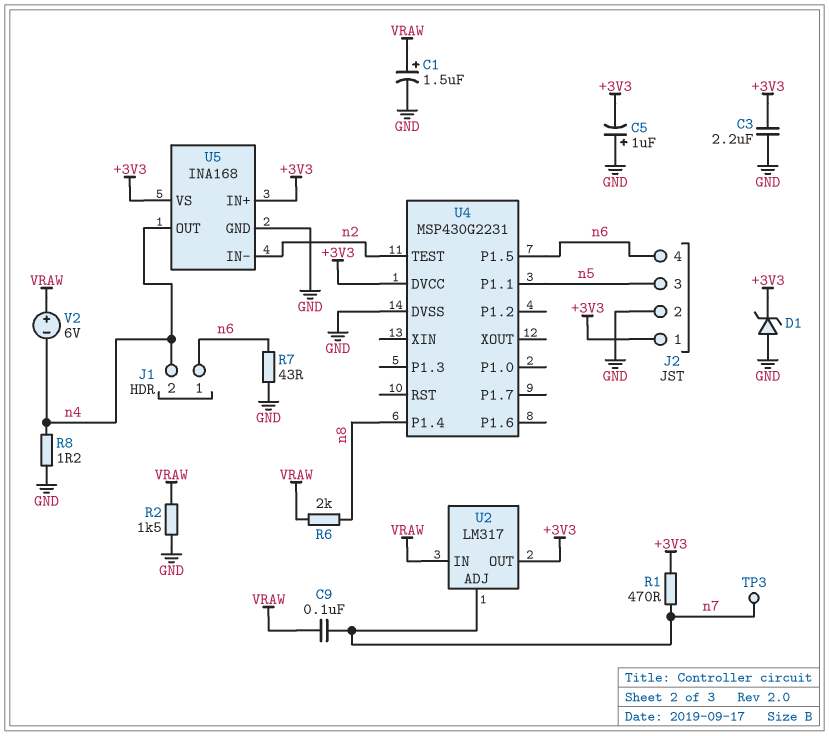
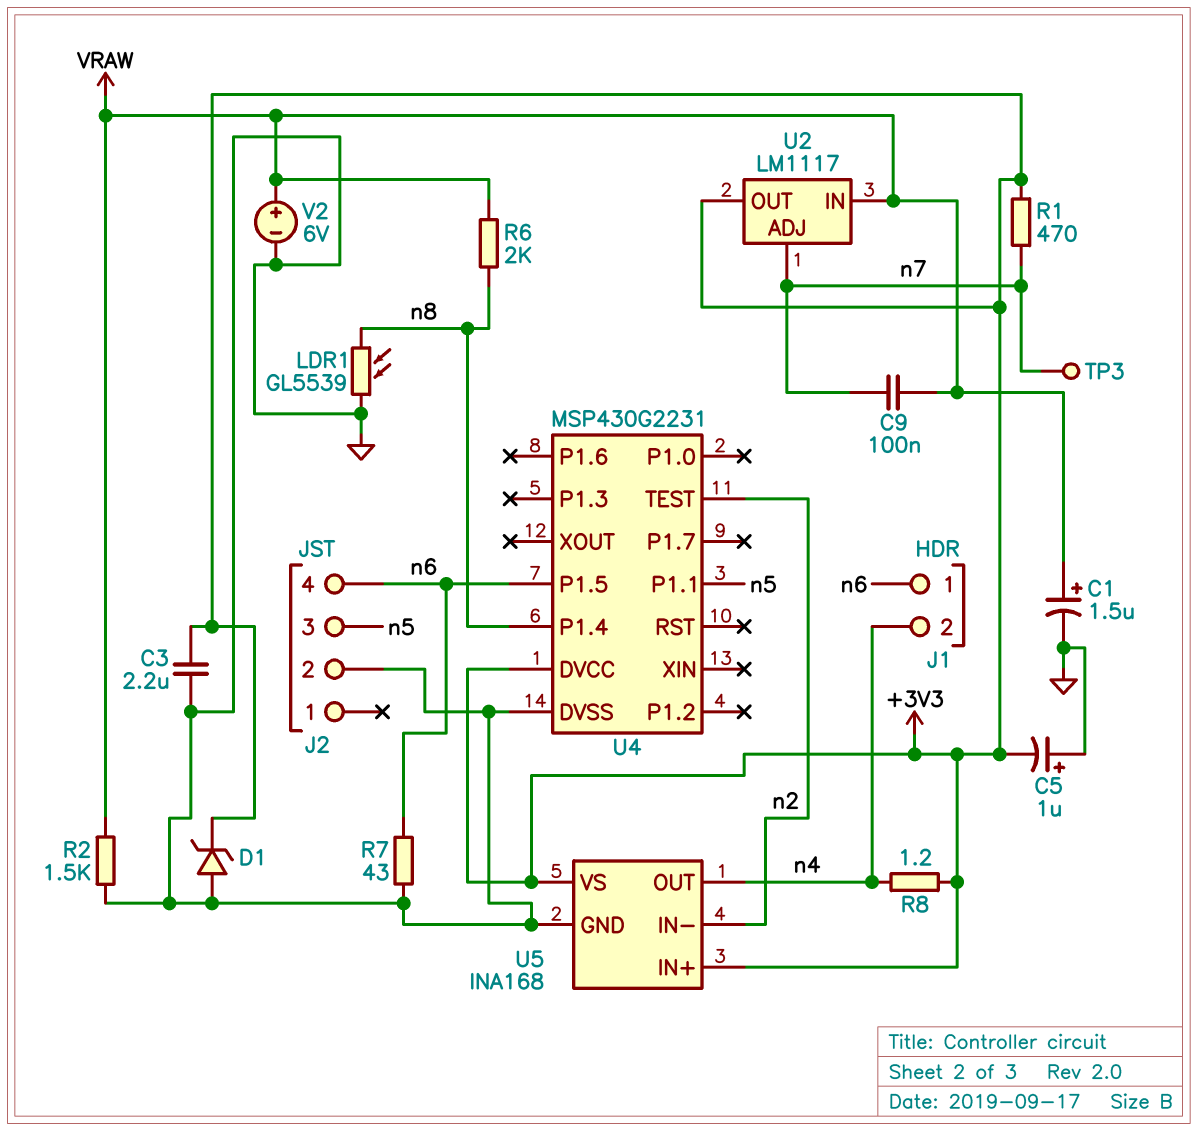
J2 pin 1: +3V3 -> none
LDR1: none -> GL5539 (GND, n8)
R8: 1.2 (GND, n4) -> 1.2 (+3V3, n4)
U2: LM317 -> LM1117
V2: 6V (plus VRAW, minus n4) -> 6V (plus VRAW, minus GND)

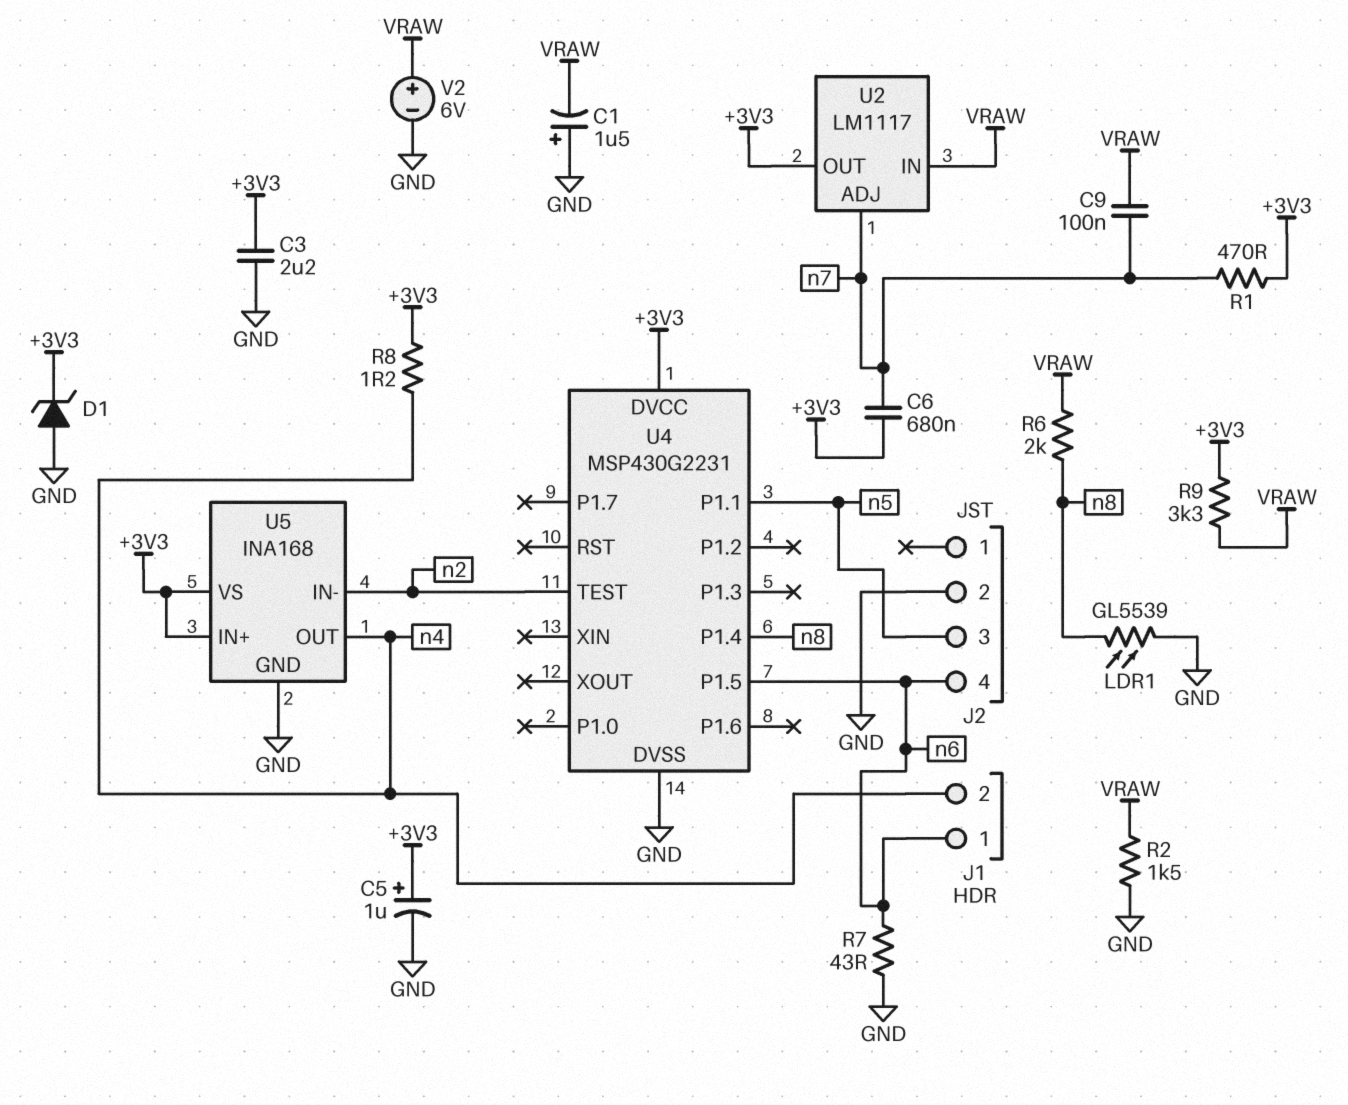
C1: 1.5uF (plus VRAW, minus GND) -> 1.5uF (plus GND, minus VRAW)
C5: 1uF (plus GND, minus +3V3) -> 1uF (plus +3V3, minus GND)
C6: none -> 680nF (+3V3, n7)
R9: none -> 3.3k (+3V3, VRAW)
TP3: test point (n7) -> none

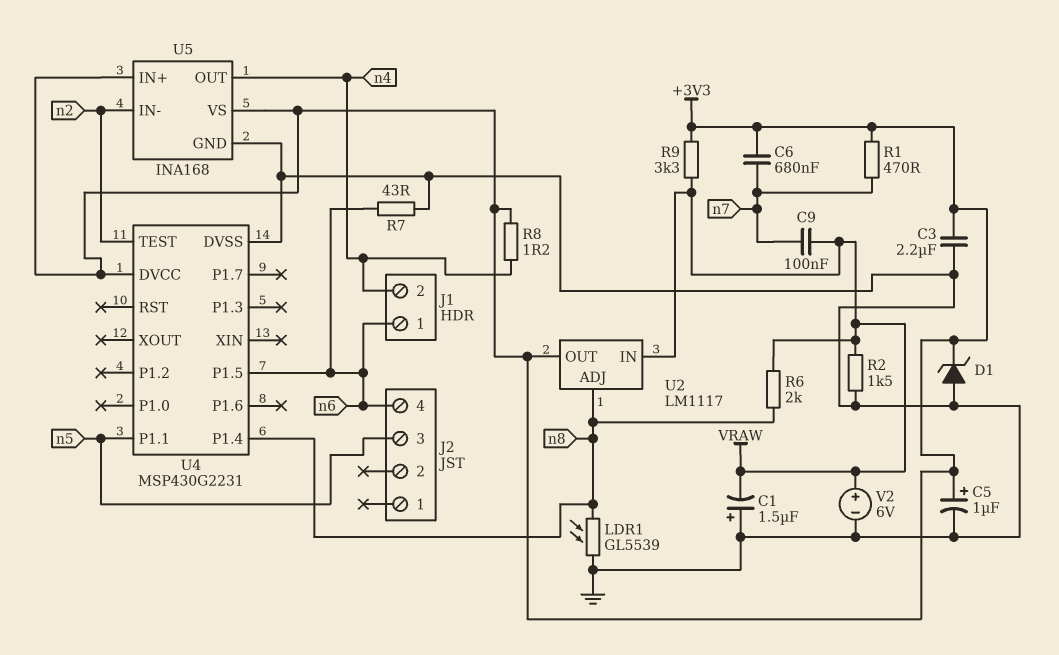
J2 pin 2: GND -> none
U2 pin ADJ: n7 -> n8

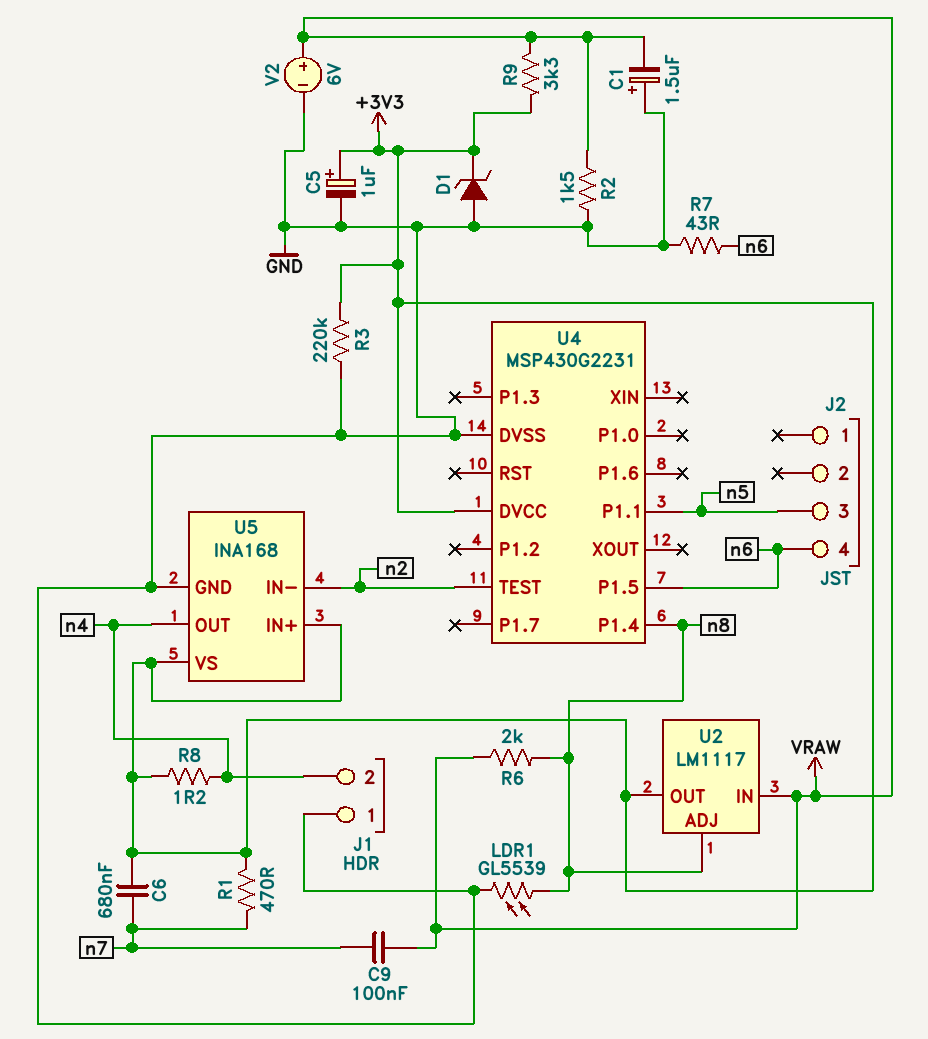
C3: 2.2uF (+3V3, GND) -> none
J1 pin 1: n6 -> GND
R3: none -> 220k (+3V3, GND)

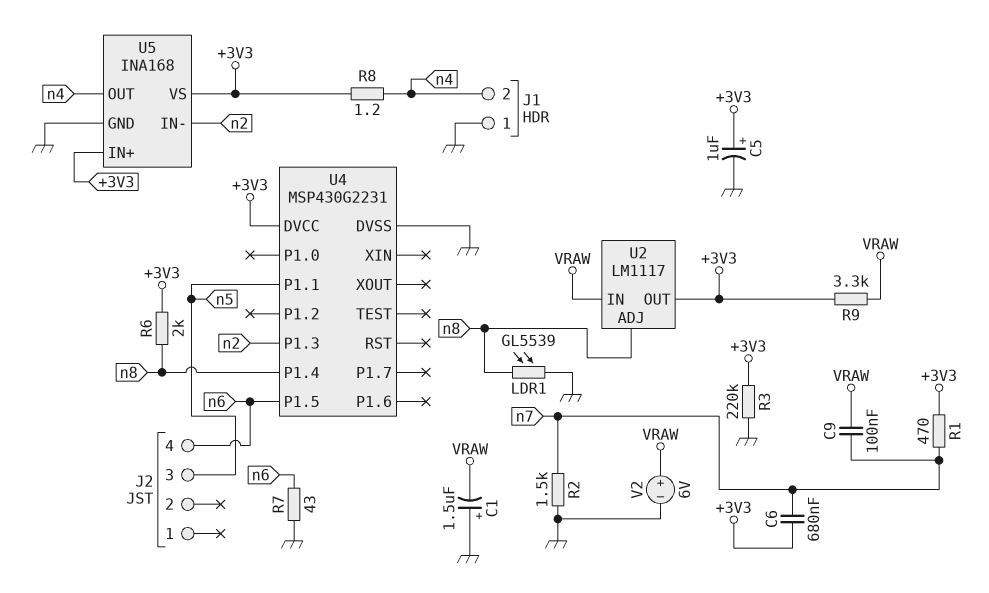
D1: zener (A GND, K +3V3) -> none
R2: 1.5k (GND, VRAW) -> 1.5k (GND, n7)
R6: 2k (VRAW, n8) -> 2k (+3V3, n8)
U4 pin P1.3: none -> n2
U4 pin TEST: n2 -> none

